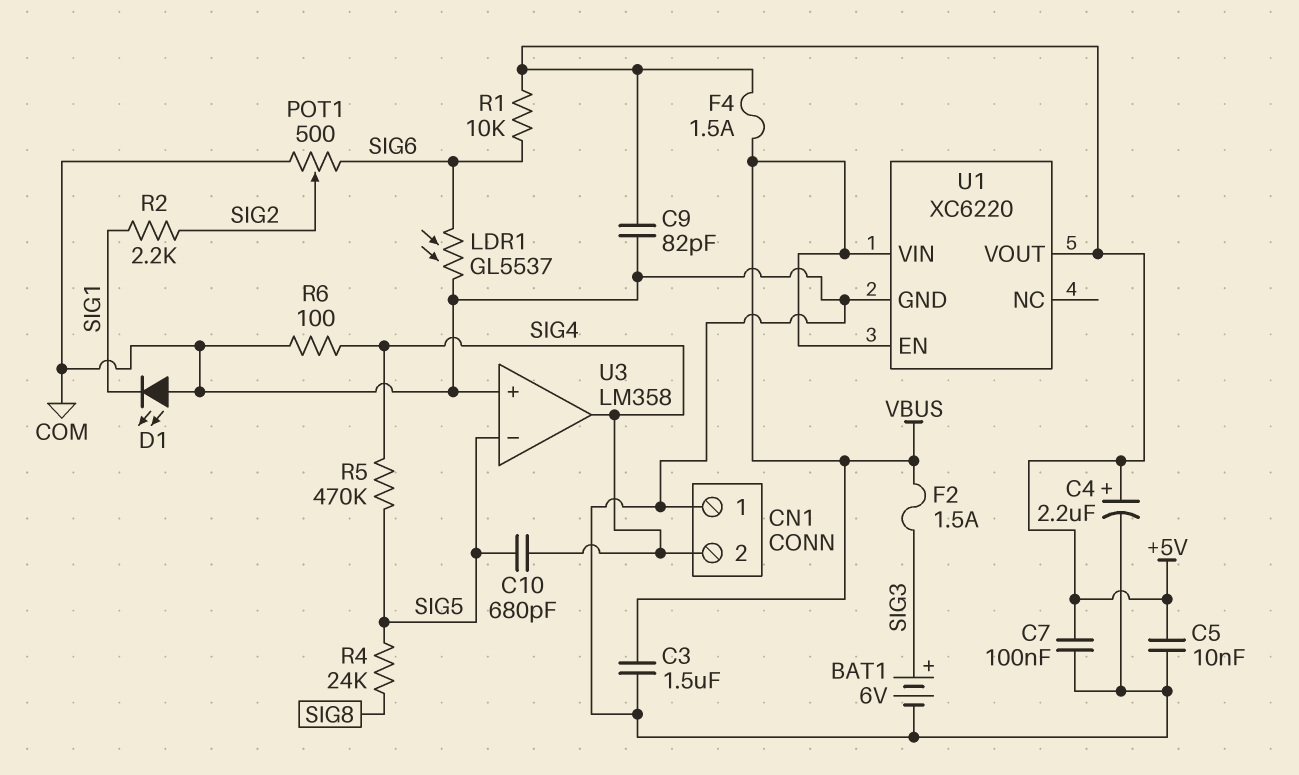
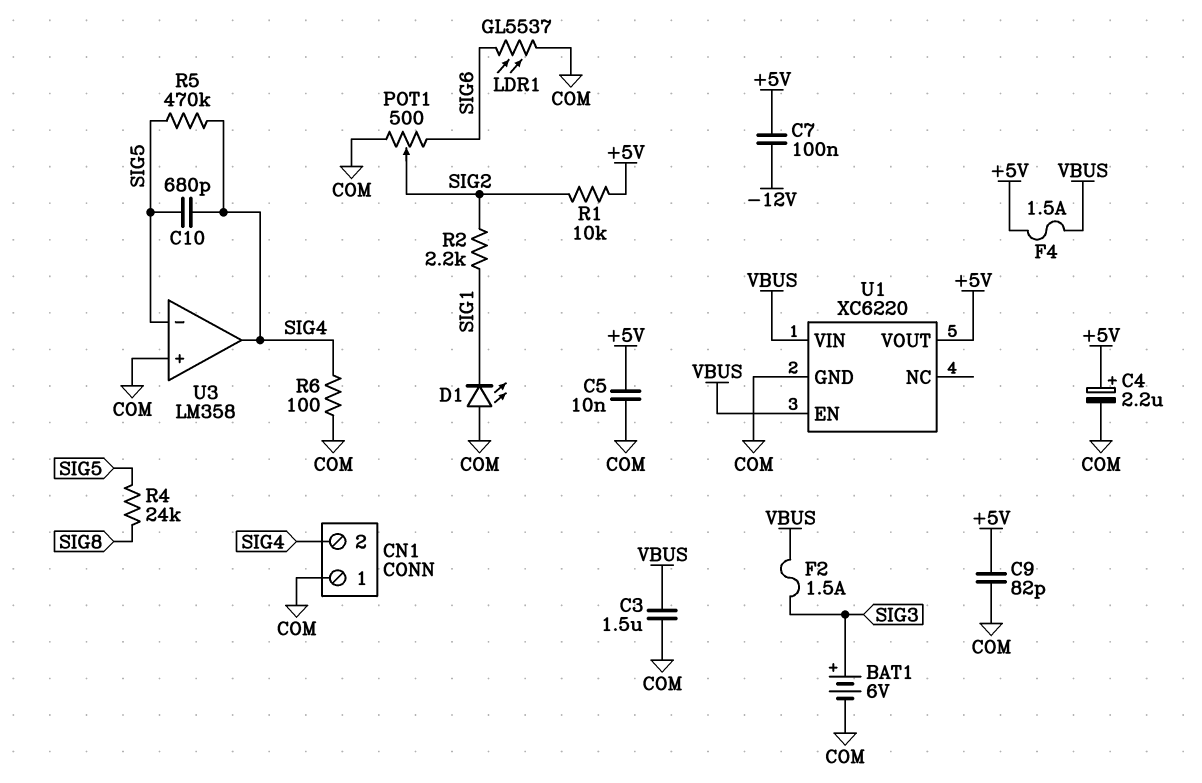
C7: 100nF (+5V, COM) -> 100nF (+5V, -12V)
R1: 10k (+5V, SIG6) -> 10k (+5V, SIG2)

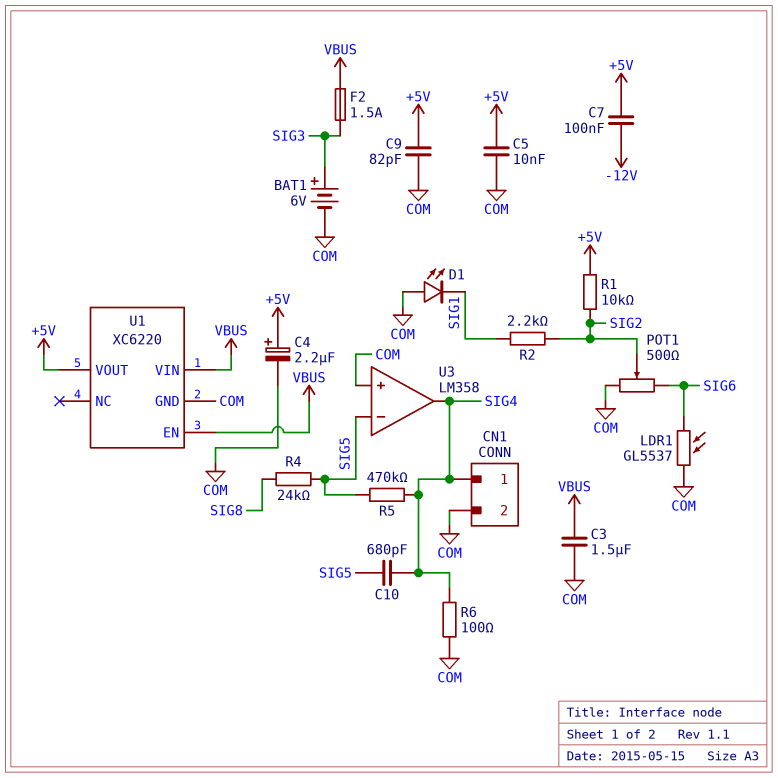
CN1 pin 1: COM -> SIG4
CN1 pin 2: SIG4 -> COM
F4: 1.5A (+5V, VBUS) -> none

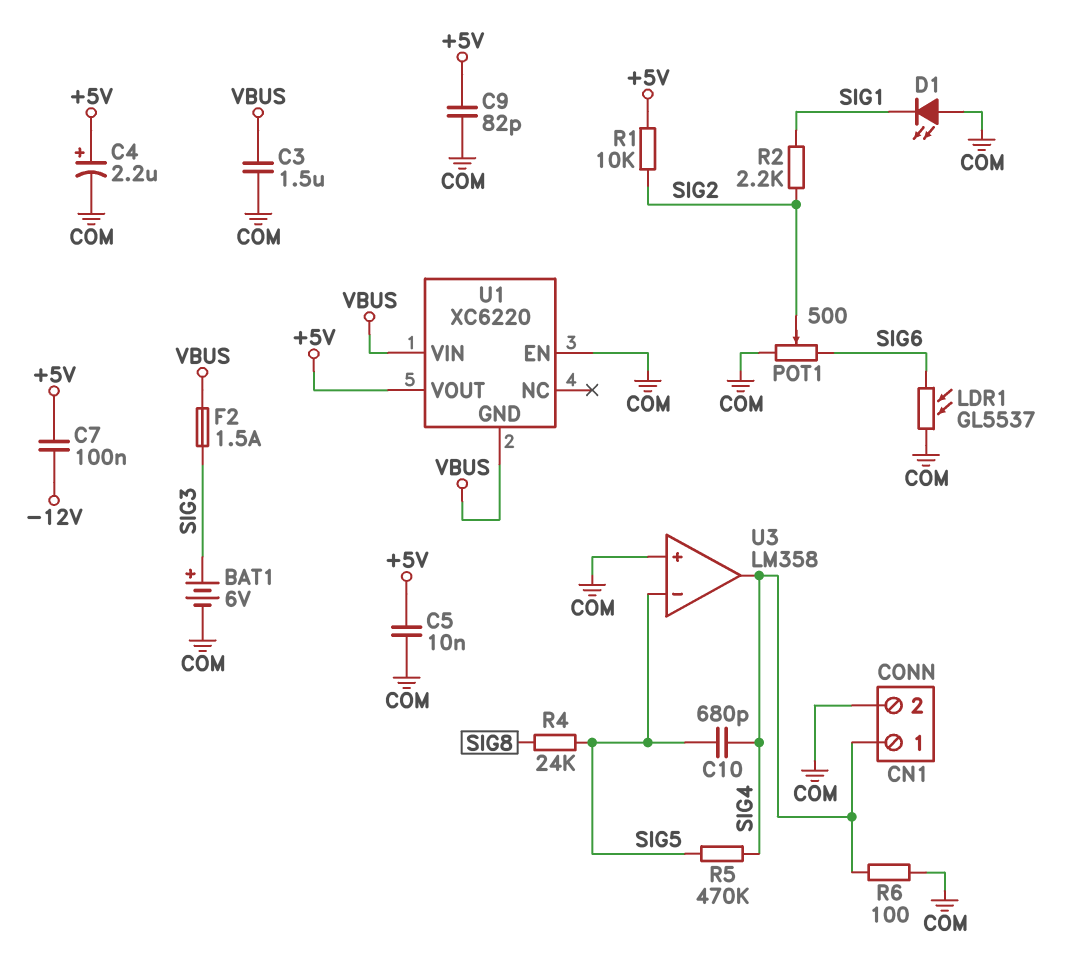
U1 pin EN: VBUS -> COM
U1 pin GND: COM -> VBUS

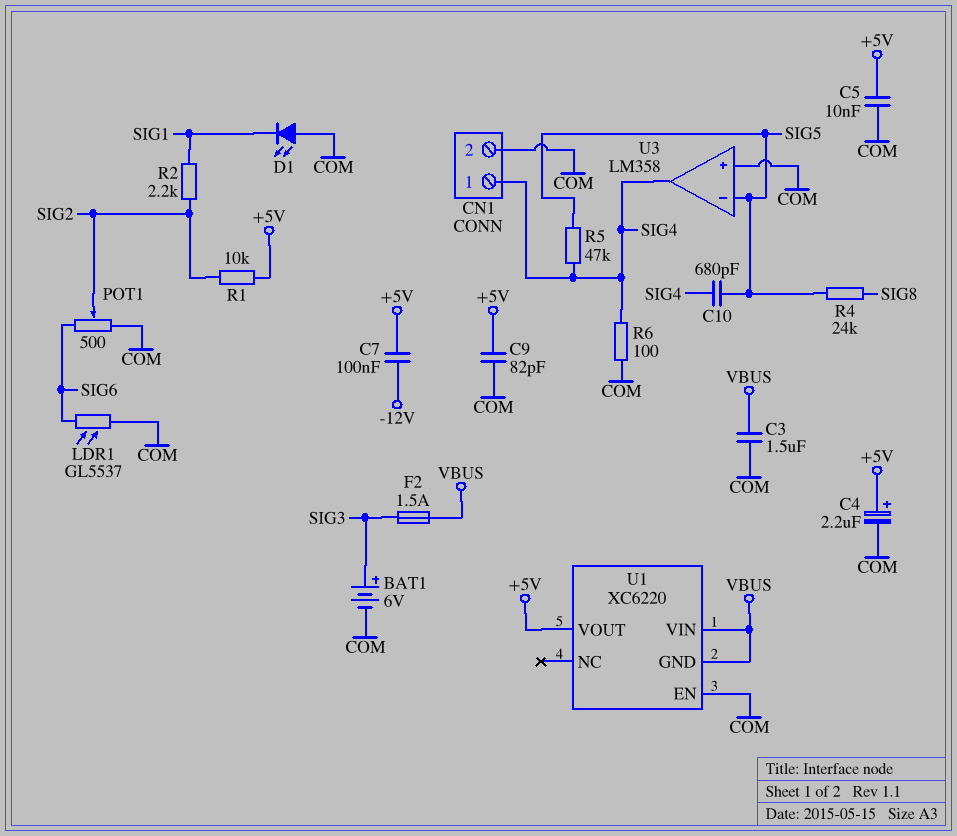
R5: 470k (SIG4, SIG5) -> 47k (SIG4, SIG5)

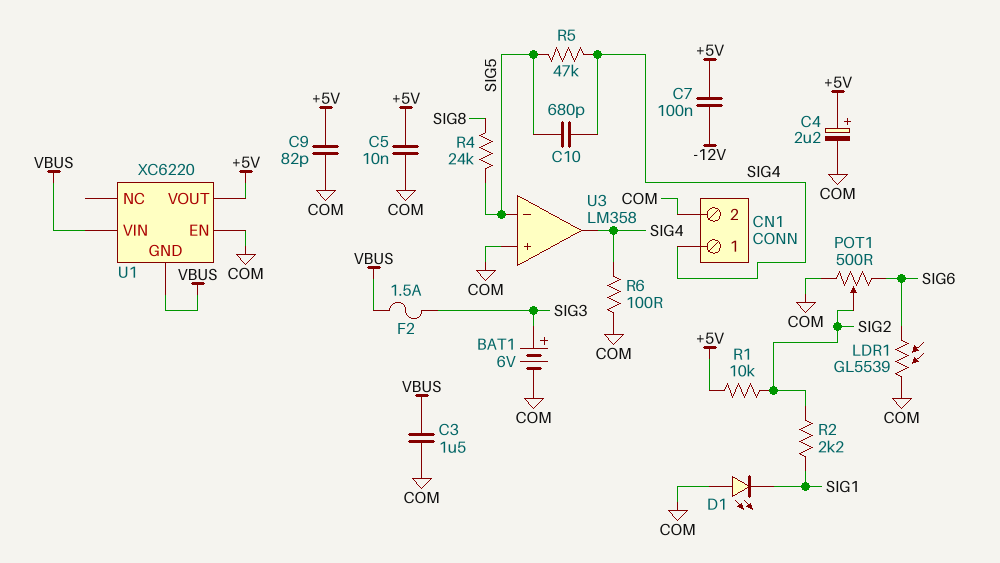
LDR1: GL5537 (COM, SIG6) -> GL5539 (COM, SIG6)

